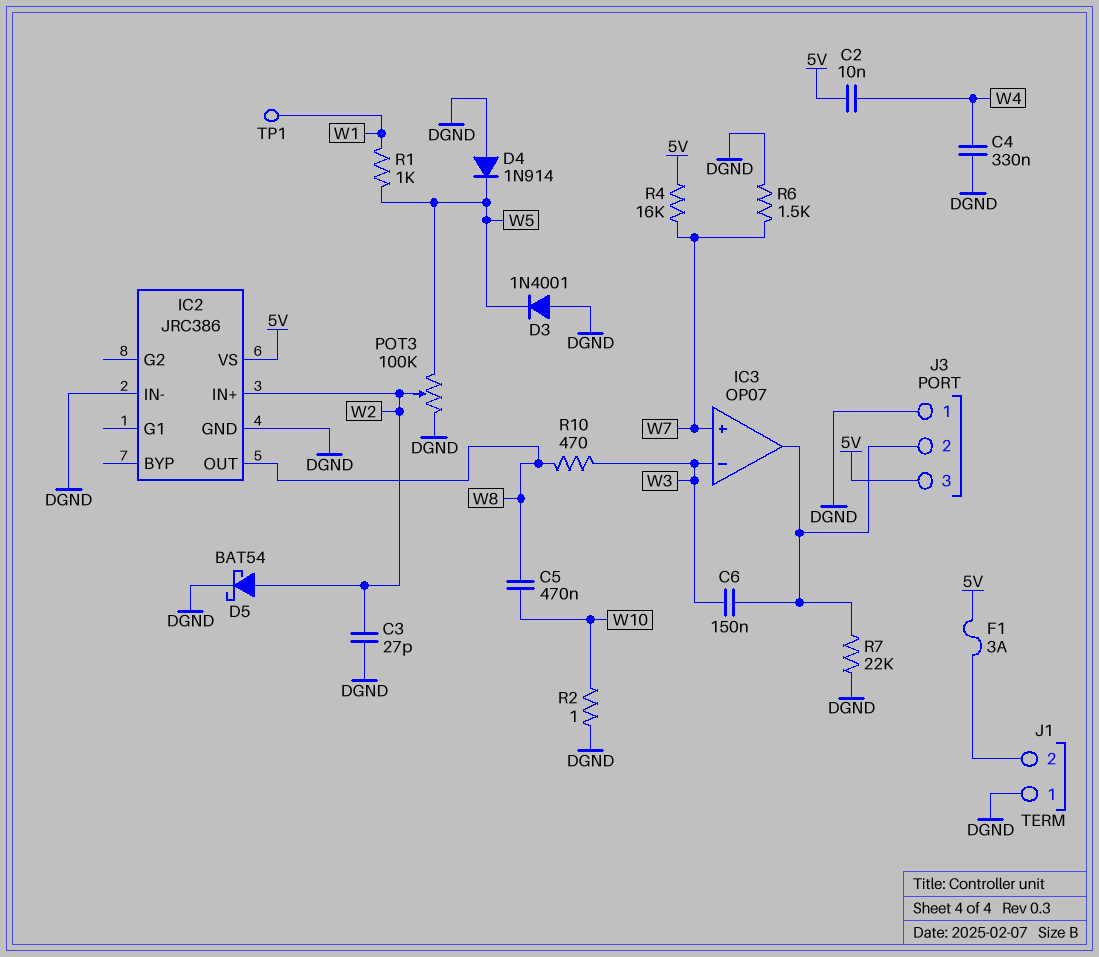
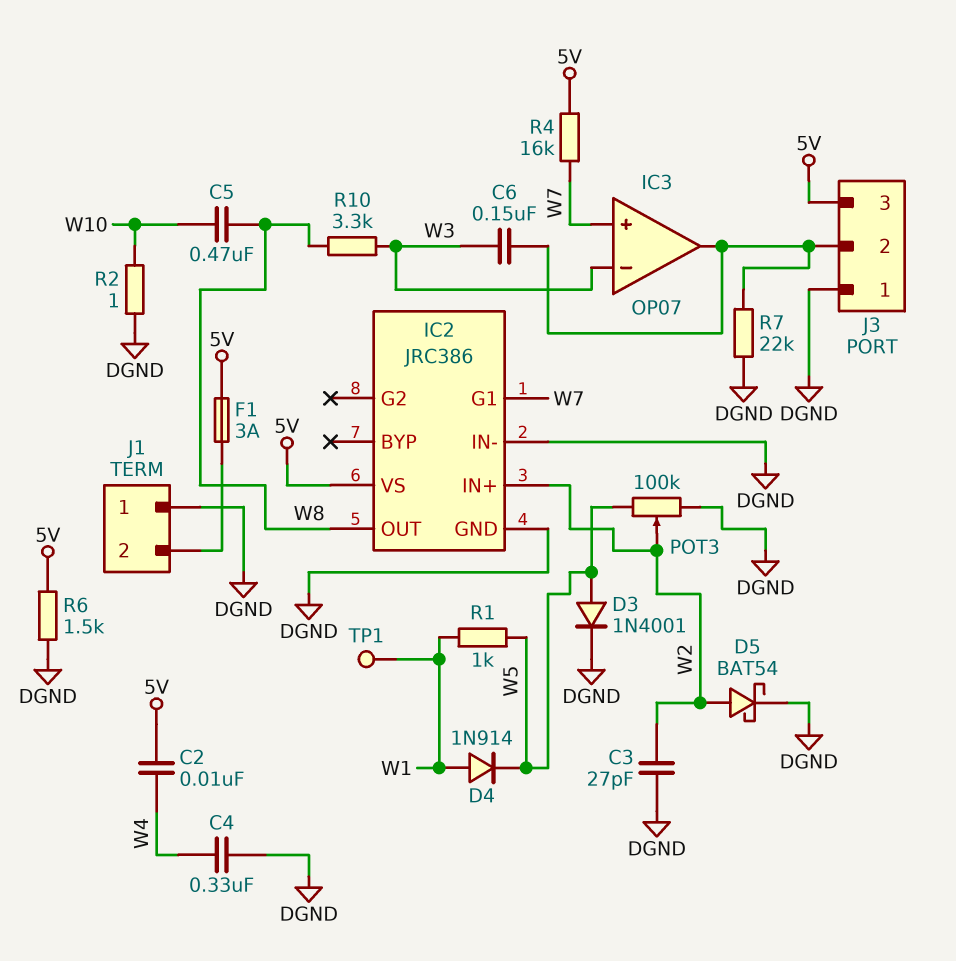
D3: diode 1N4001 (A DGND, K W5) -> diode 1N4001 (A W5, K DGND)
D4: diode 1N914 (A DGND, K W5) -> diode 1N914 (A W1, K W5)
IC2 pin G1: none -> W7
R6: 1.5k (DGND, W7) -> 1.5k (5V, DGND)
R10: 470 (W3, W8) -> 3.3k (W3, W8)

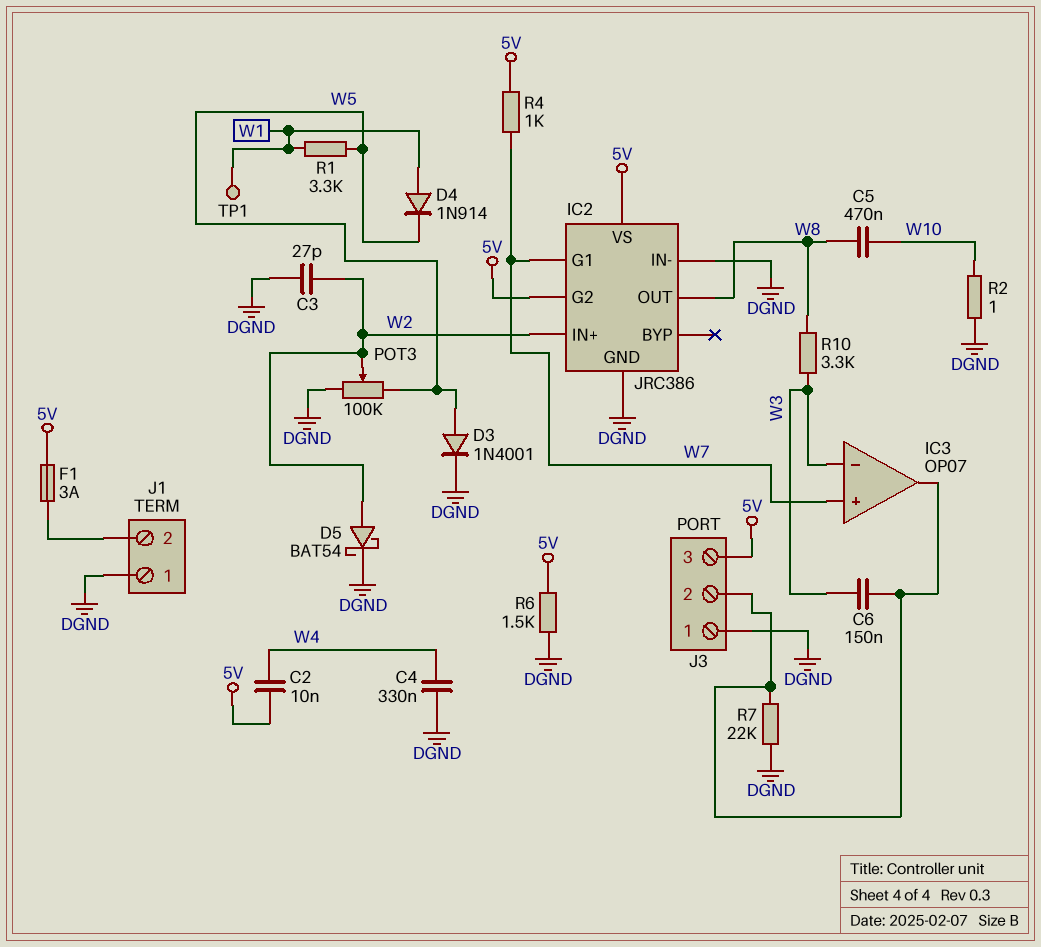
IC2 pin G2: none -> 5V
R1: 1k (W1, W5) -> 3.3k (W1, W5)
R4: 16k (5V, W7) -> 1k (5V, W7)

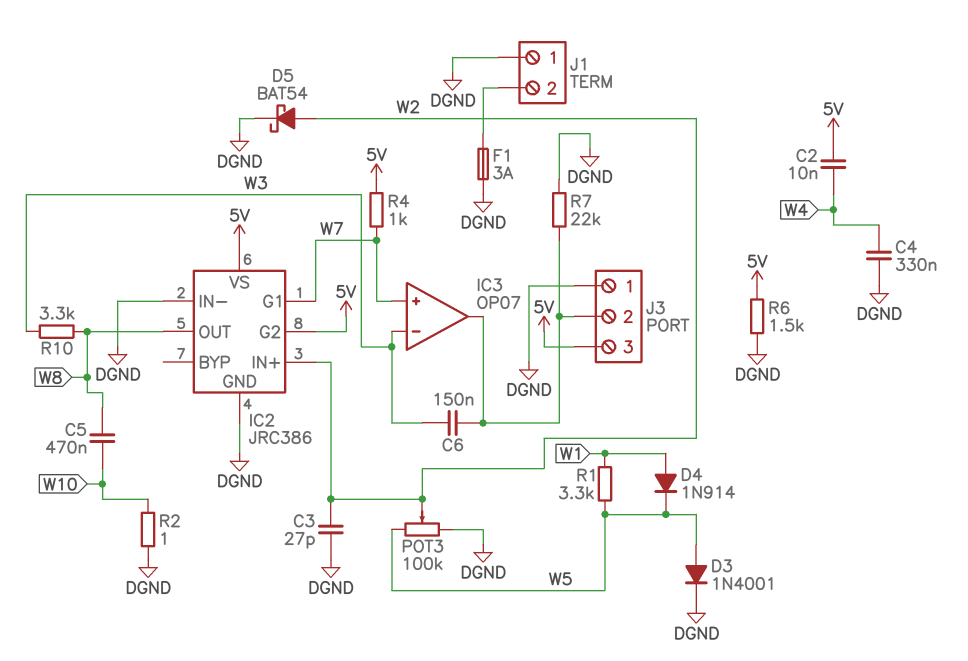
F1: 3A (5V, J1/2) -> 3A (DGND, J1/2)
TP1: test point (W1) -> none

